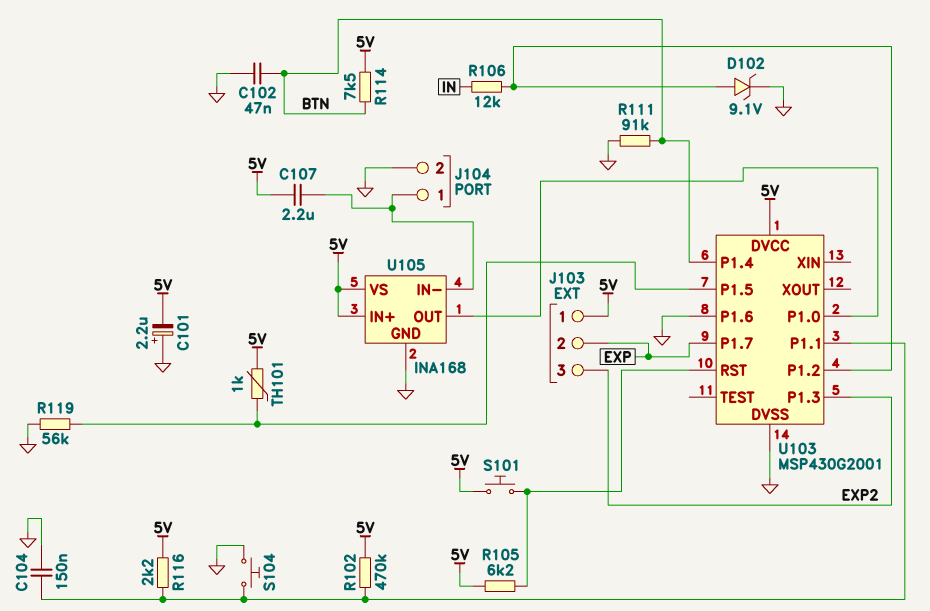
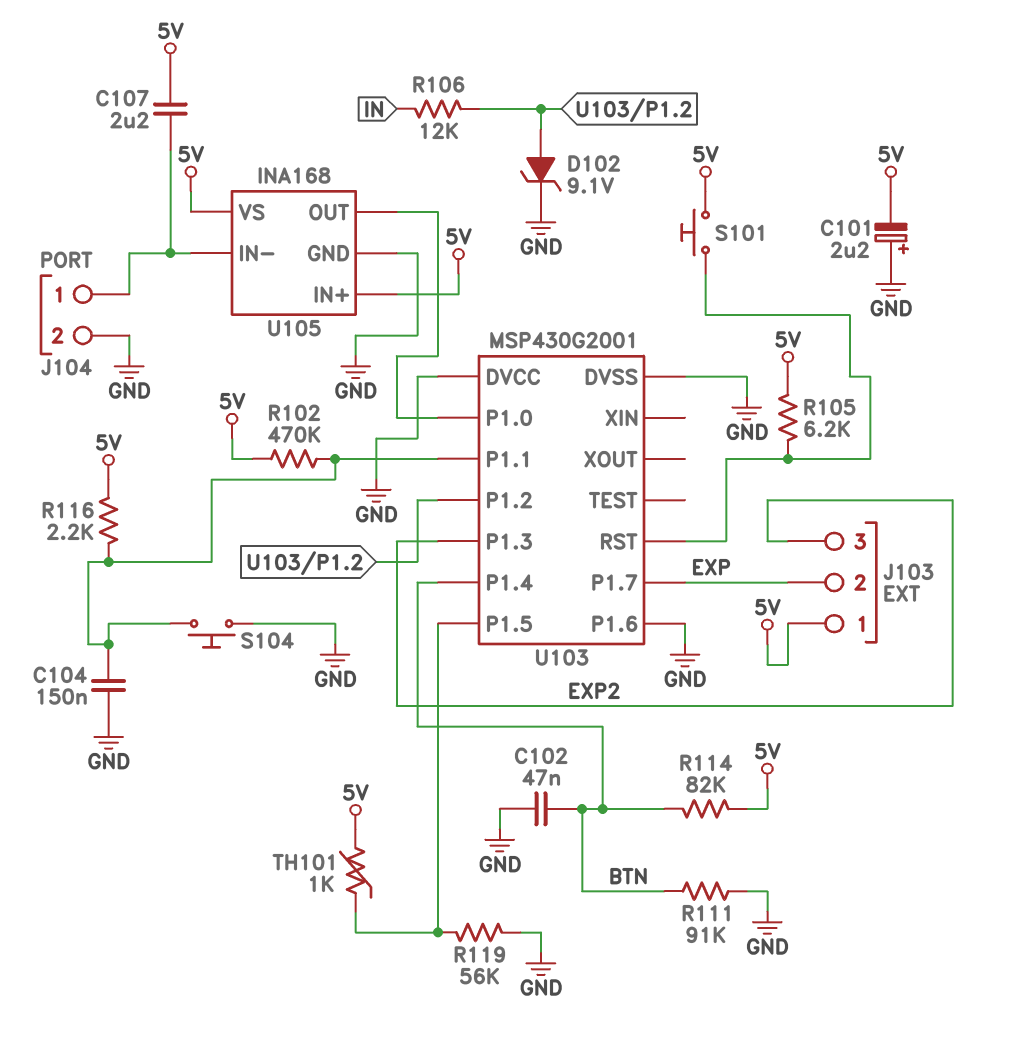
R114: 7.5k (5V, BTN) -> 82k (5V, BTN)
U103 pin DVCC: 5V -> GND

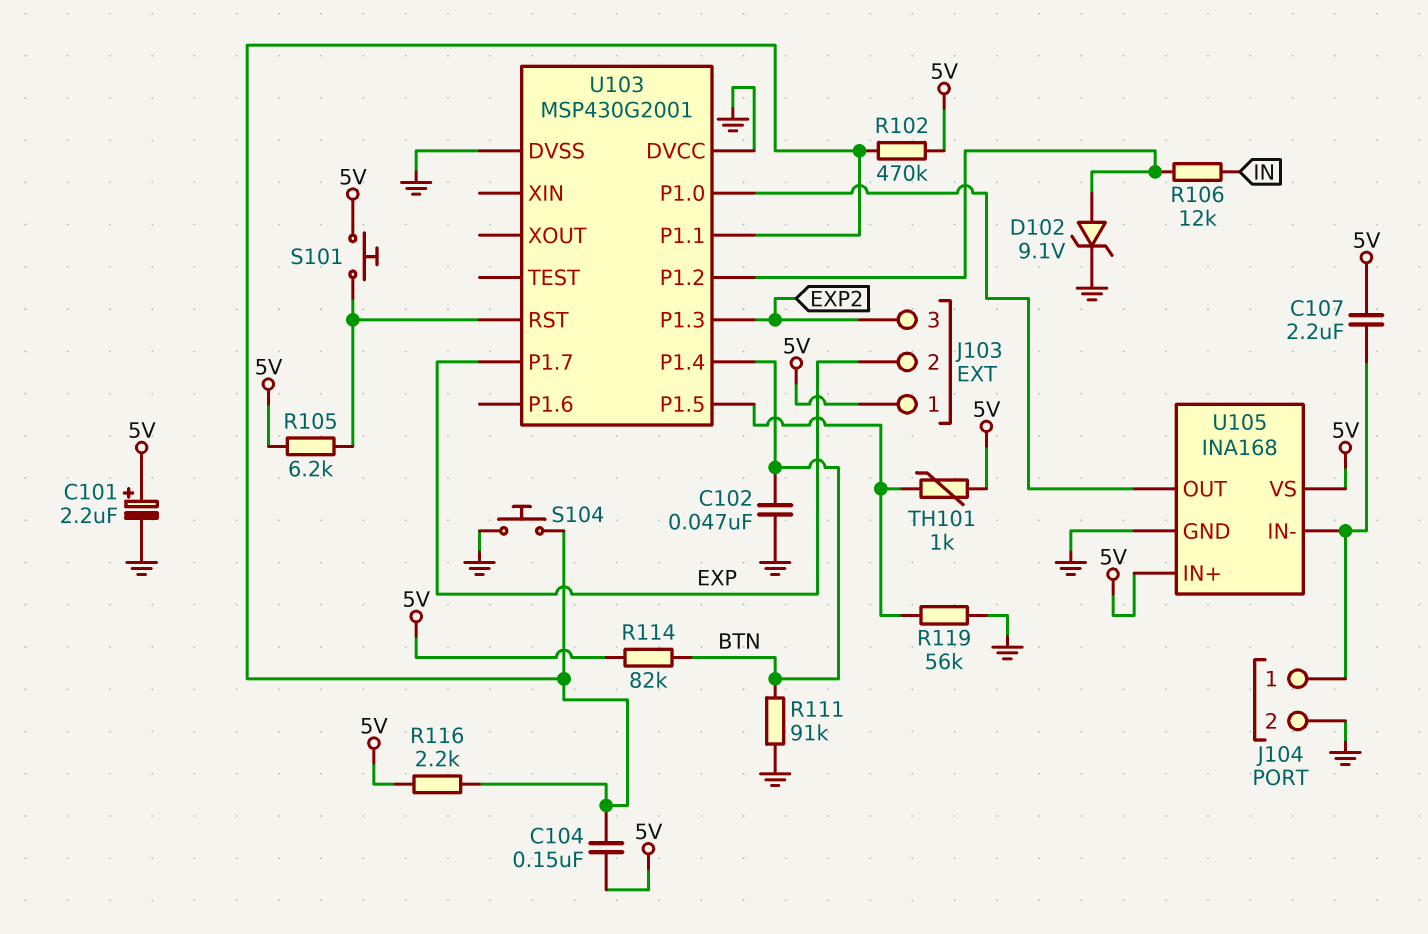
C101: 2.2uF (plus GND, minus 5V) -> 2.2uF (plus 5V, minus GND)
C104: 150nF (GND, U103/P1.1) -> 150nF (5V, U103/P1.1)
U103 pin P1.6: GND -> none

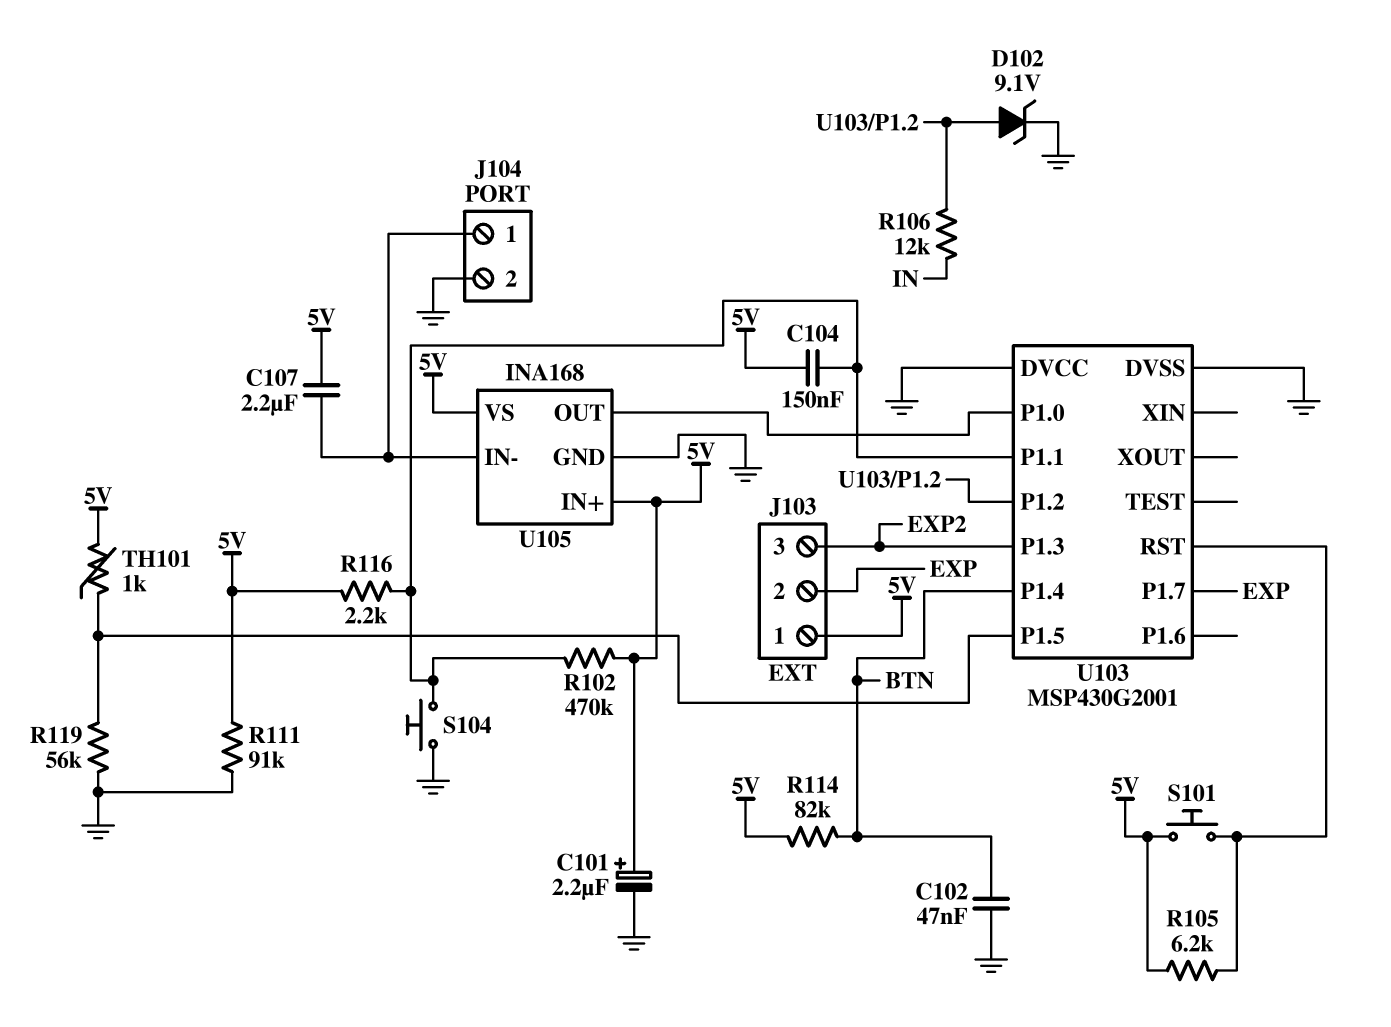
R111: 91k (BTN, GND) -> 91k (5V, GND)

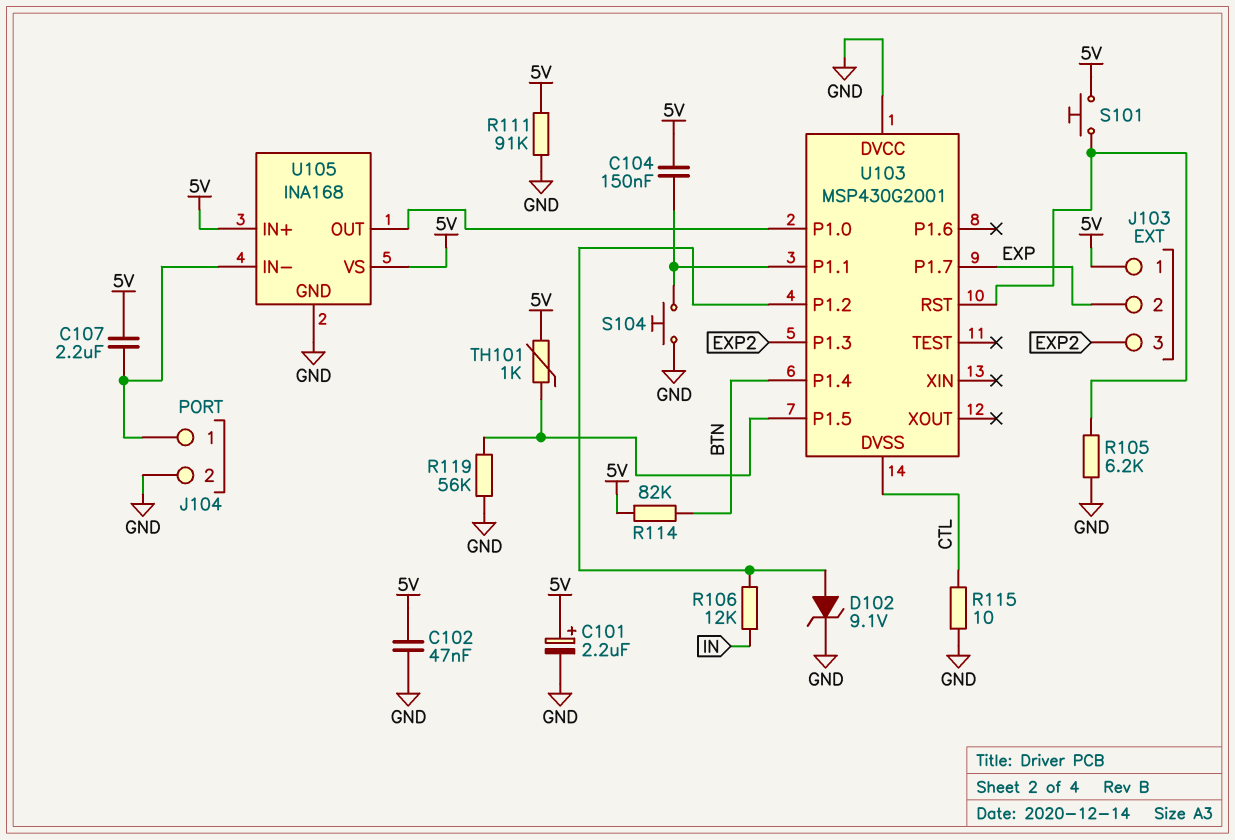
C102: 47nF (BTN, GND) -> 47nF (5V, GND)
R102: 470k (5V, U103/P1.1) -> none
R105: 6.2k (5V, U103/RST) -> 6.2k (GND, U103/RST)
R115: none -> 10 (CTL, GND)
R116: 2.2k (5V, U103/P1.1) -> none
U103 pin DVSS: GND -> CTL

